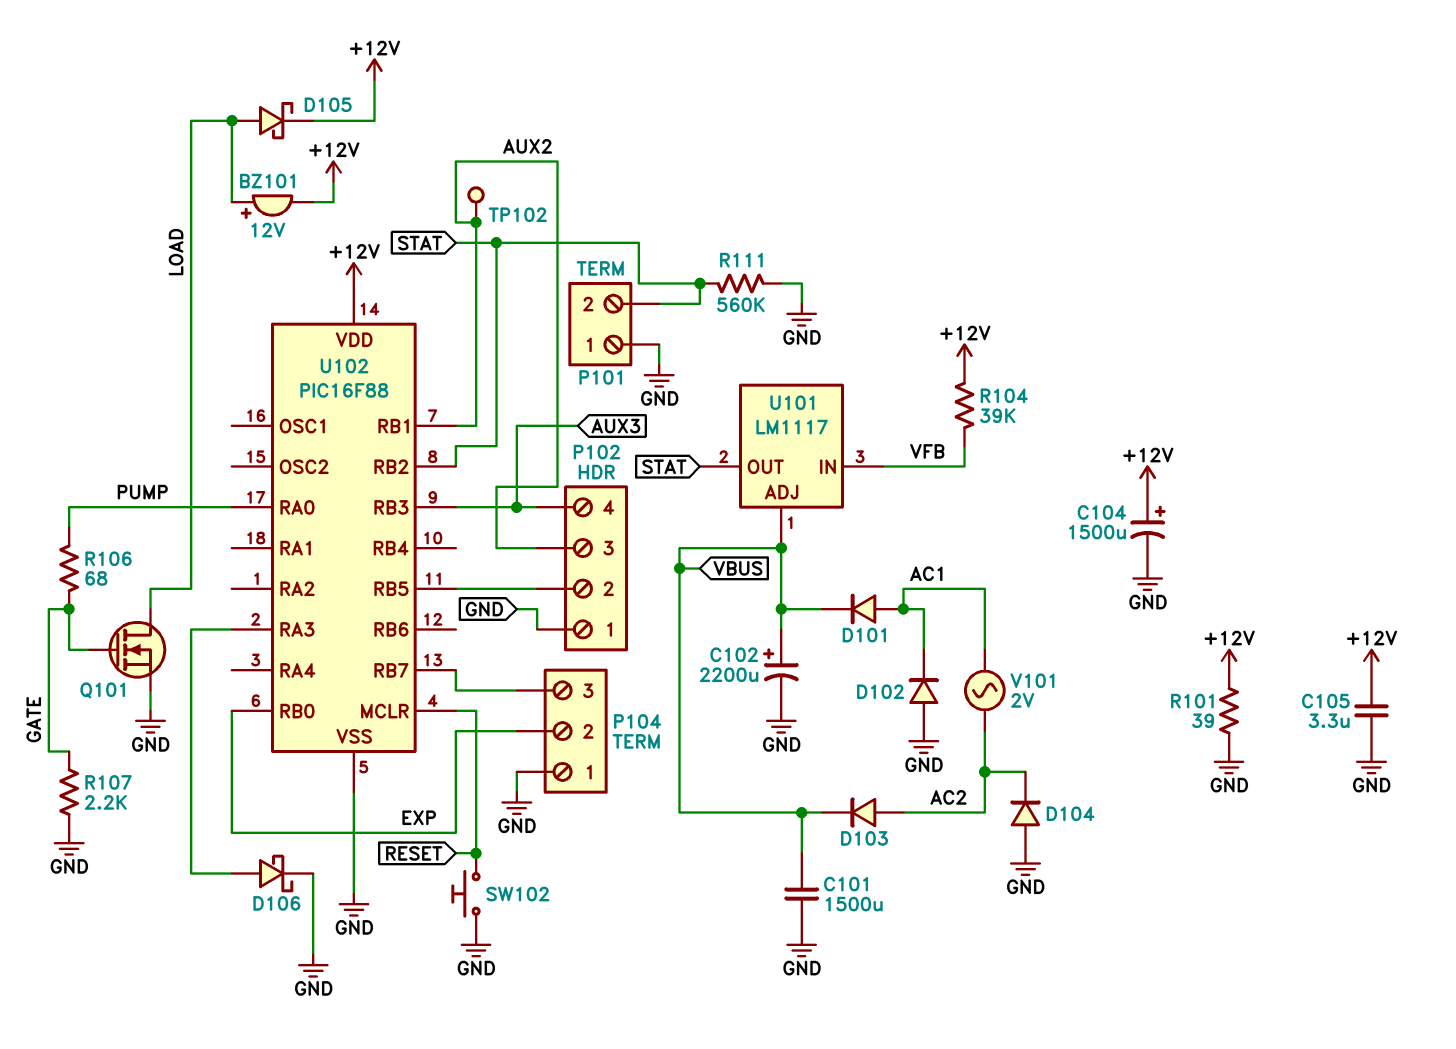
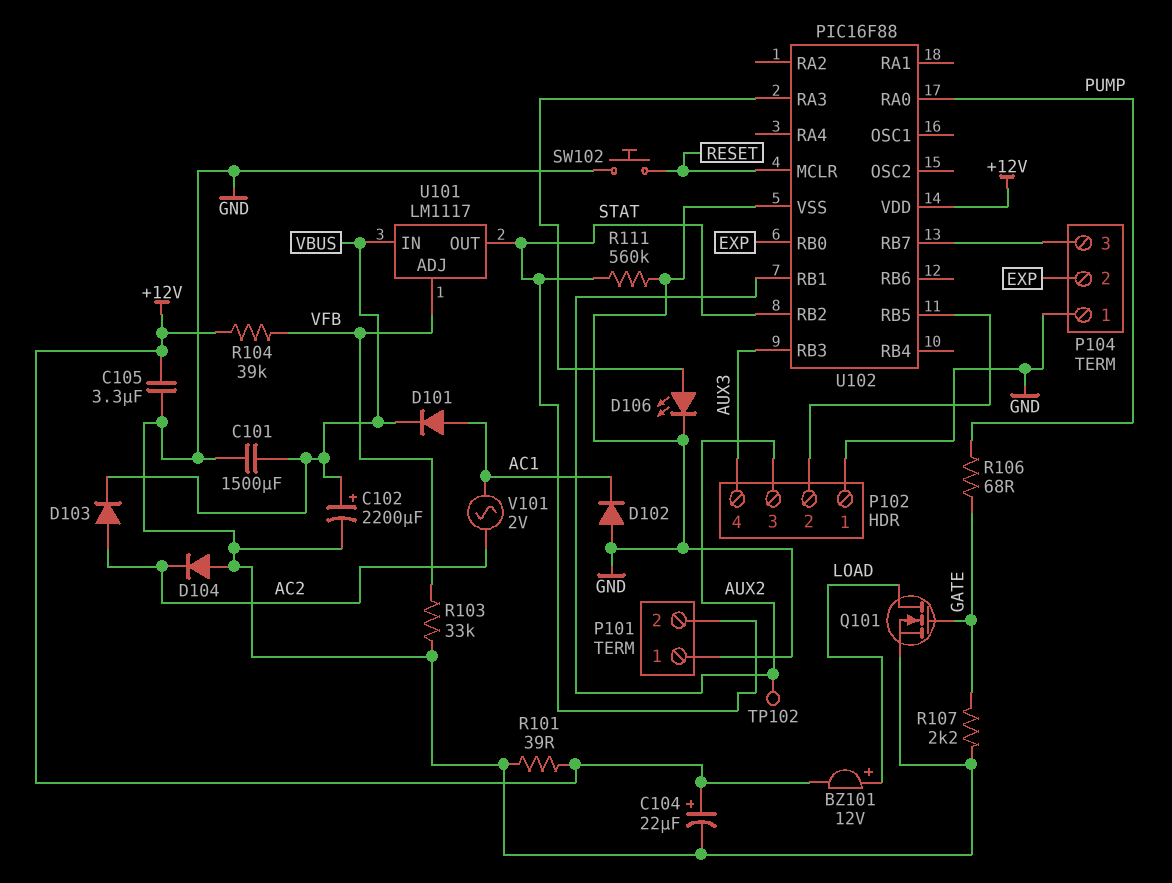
C104: 1500uF (plus +12V, minus GND) -> 22uF (plus +12V, minus GND)
D105: schottky (A LOAD, K +12V) -> none
D106: schottky (A U102/RA3, K GND) -> LED (A U102/RA3, K GND)
R103: none -> 33k (GND, VFB)
U101 pin ADJ: VBUS -> VFB
U101 pin IN: VFB -> VBUS

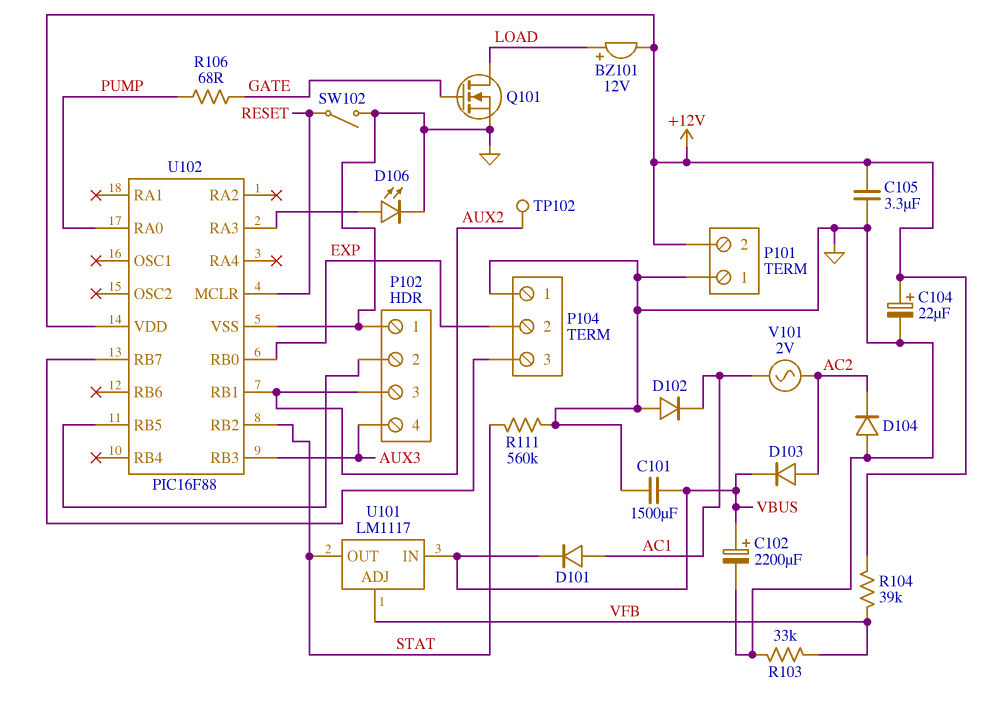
P101 pin 2: STAT -> +12V
R101: 39 (+12V, GND) -> none
R107: 2.2k (GATE, GND) -> none
SW102: button (GND, RESET) -> switch (GND, RESET)

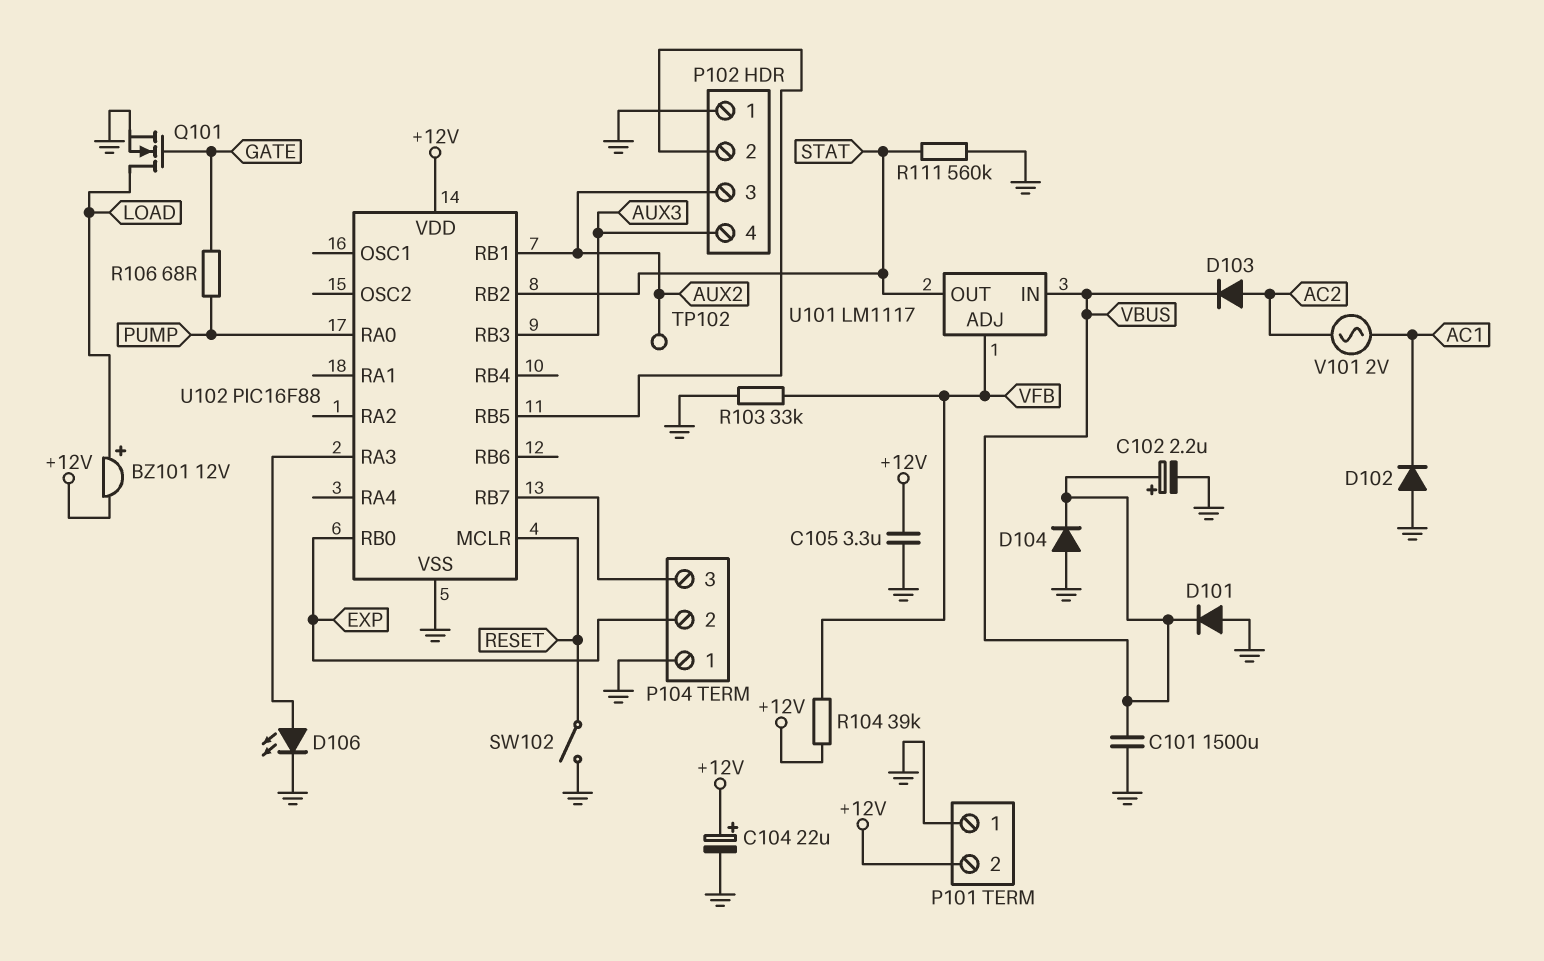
C102: 2200uF (plus VBUS, minus GND) -> 2.2uF (plus VBUS, minus GND)
D101: diode (A AC1, K VBUS) -> diode (A GND, K VBUS)
D104: diode (A GND, K AC2) -> diode (A GND, K VBUS)

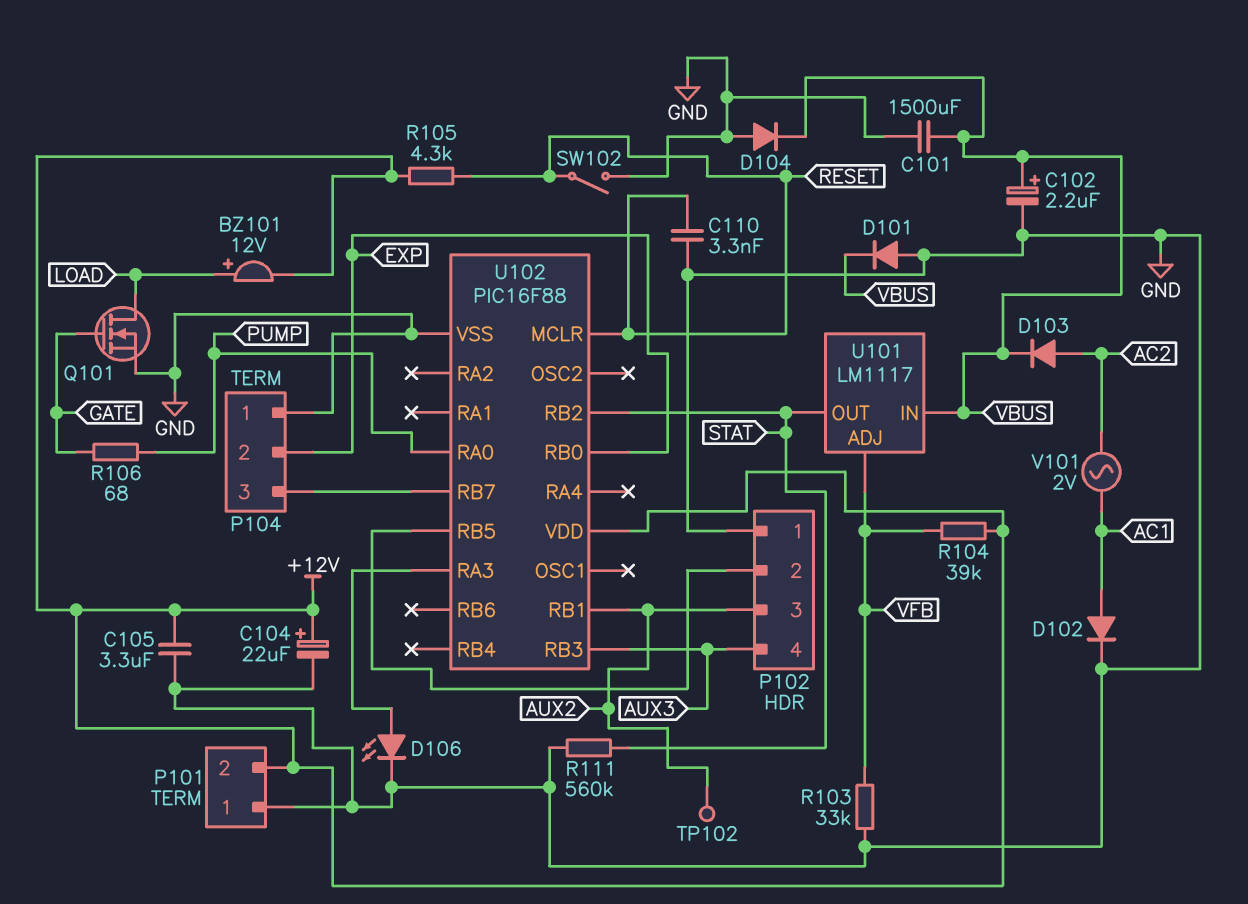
C110: none -> 3.3nF (GND, RESET)
D102: diode (A GND, K AC1) -> diode (A AC1, K GND)
R105: none -> 4.3k (+12V, RESET)

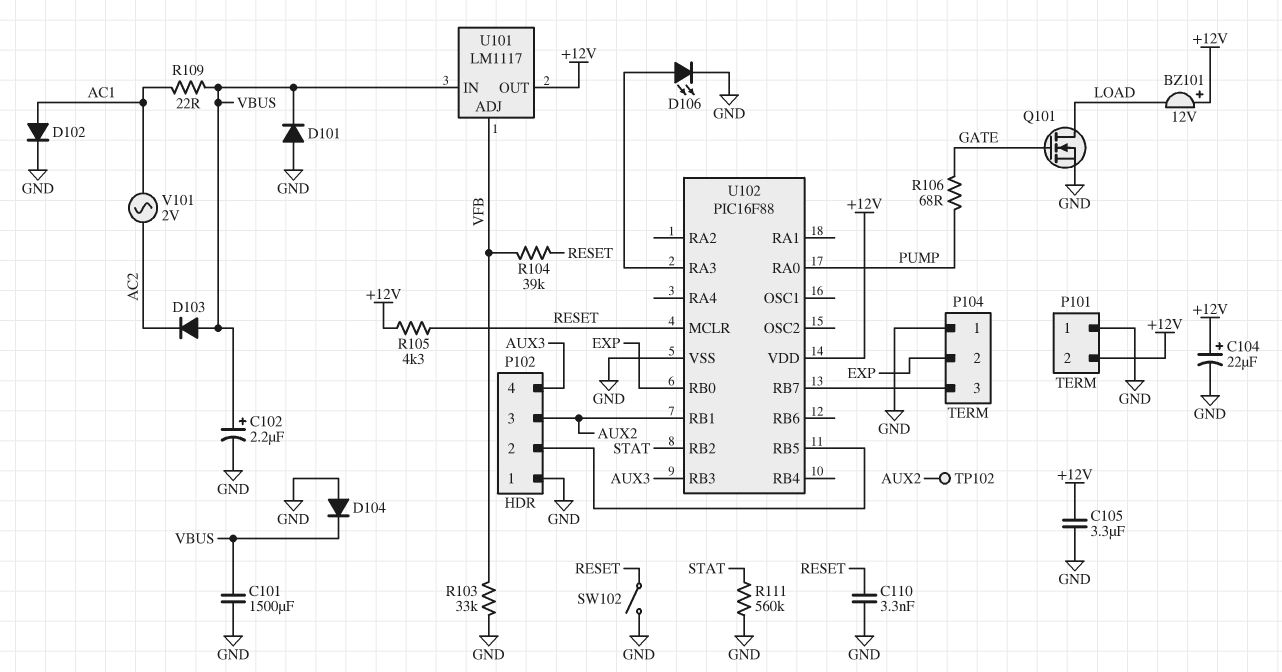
BZ101: buzzer 12V (plus LOAD, minus +12V) -> buzzer 12V (plus +12V, minus LOAD)
D103: diode (A AC2, K VBUS) -> diode (A VBUS, K AC2)
R104: 39k (+12V, VFB) -> 39k (RESET, VFB)
R109: none -> 22 (AC1, VBUS)
U101 pin OUT: STAT -> +12V

